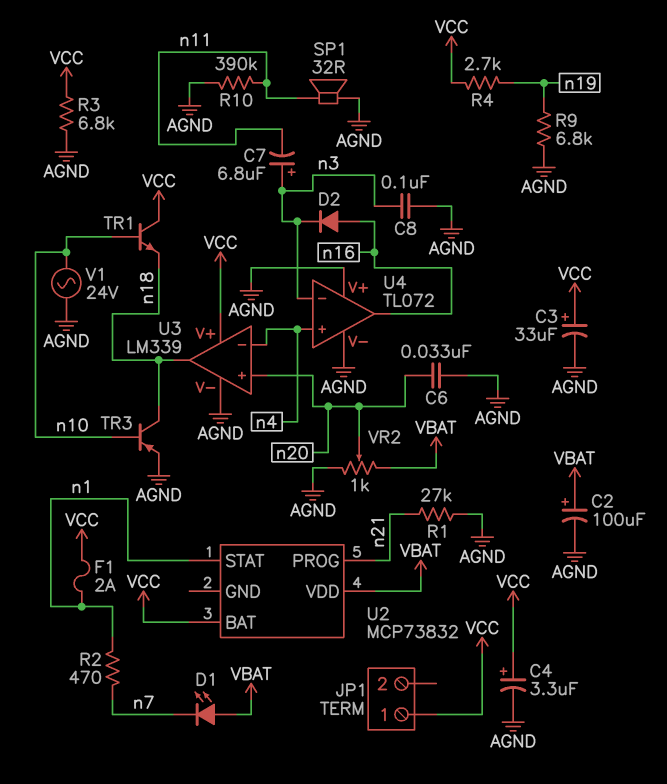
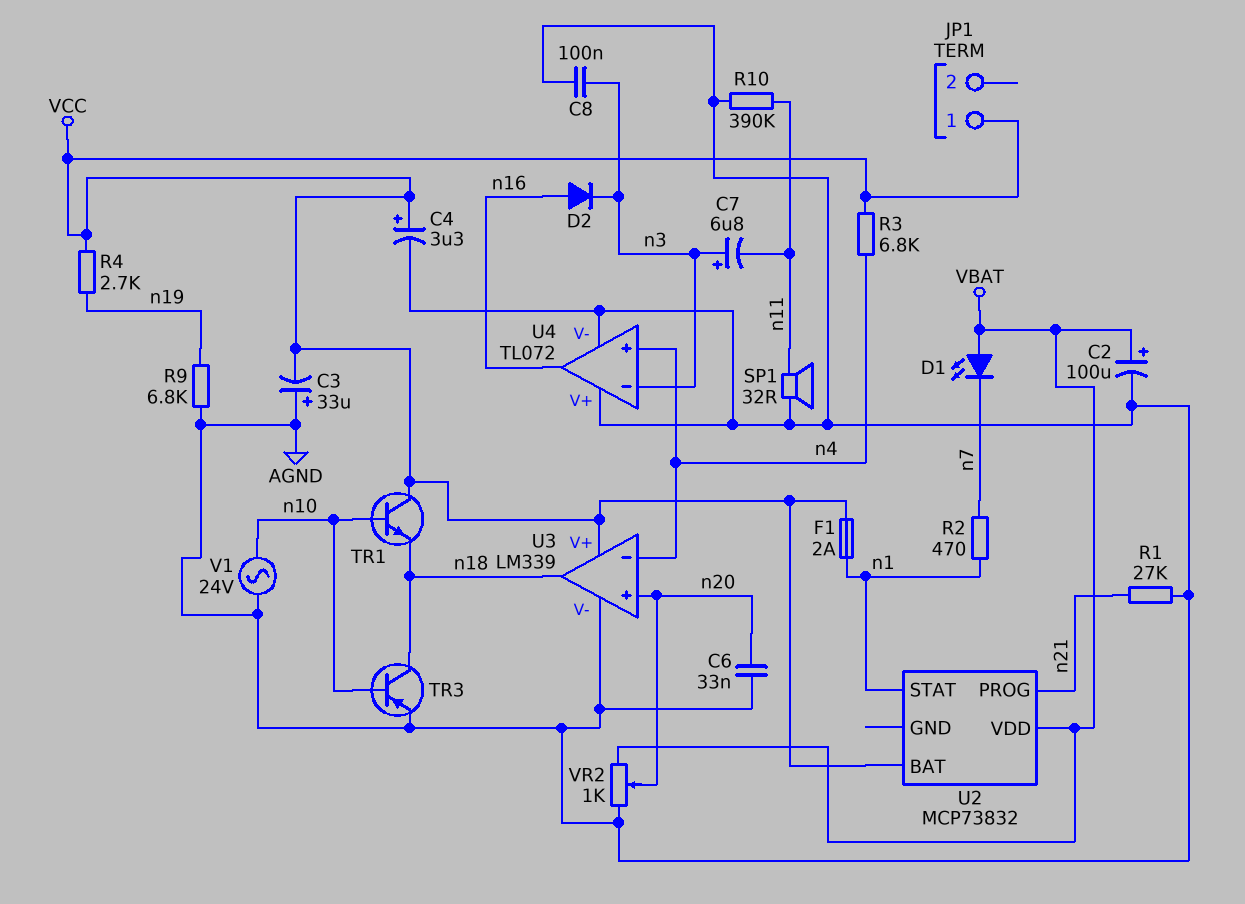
C3: 33uF (plus VCC, minus AGND) -> 33uF (plus AGND, minus VCC)
R3: 6.8k (AGND, VCC) -> 6.8k (VCC, n4)

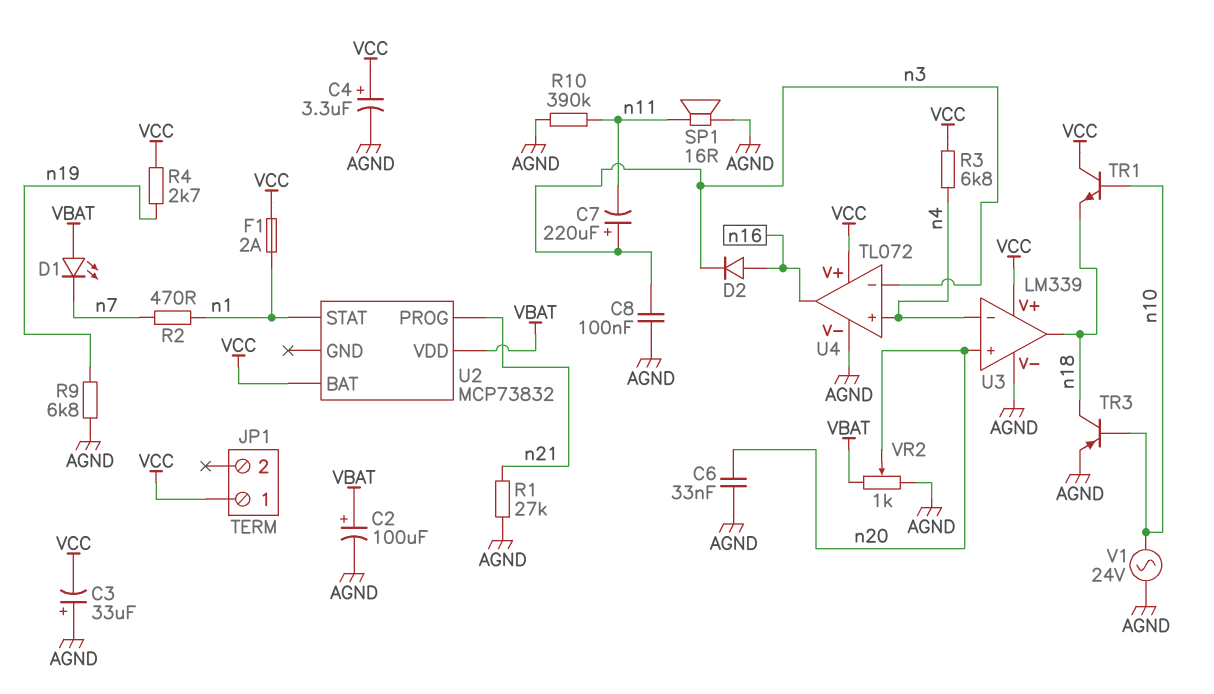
C7: 6.8uF (plus n3, minus n11) -> 220uF (plus n3, minus n11)
SP1: speaker 32R (AGND, n11) -> speaker 16R (AGND, n11)
U4 pin V+: AGND -> VCC

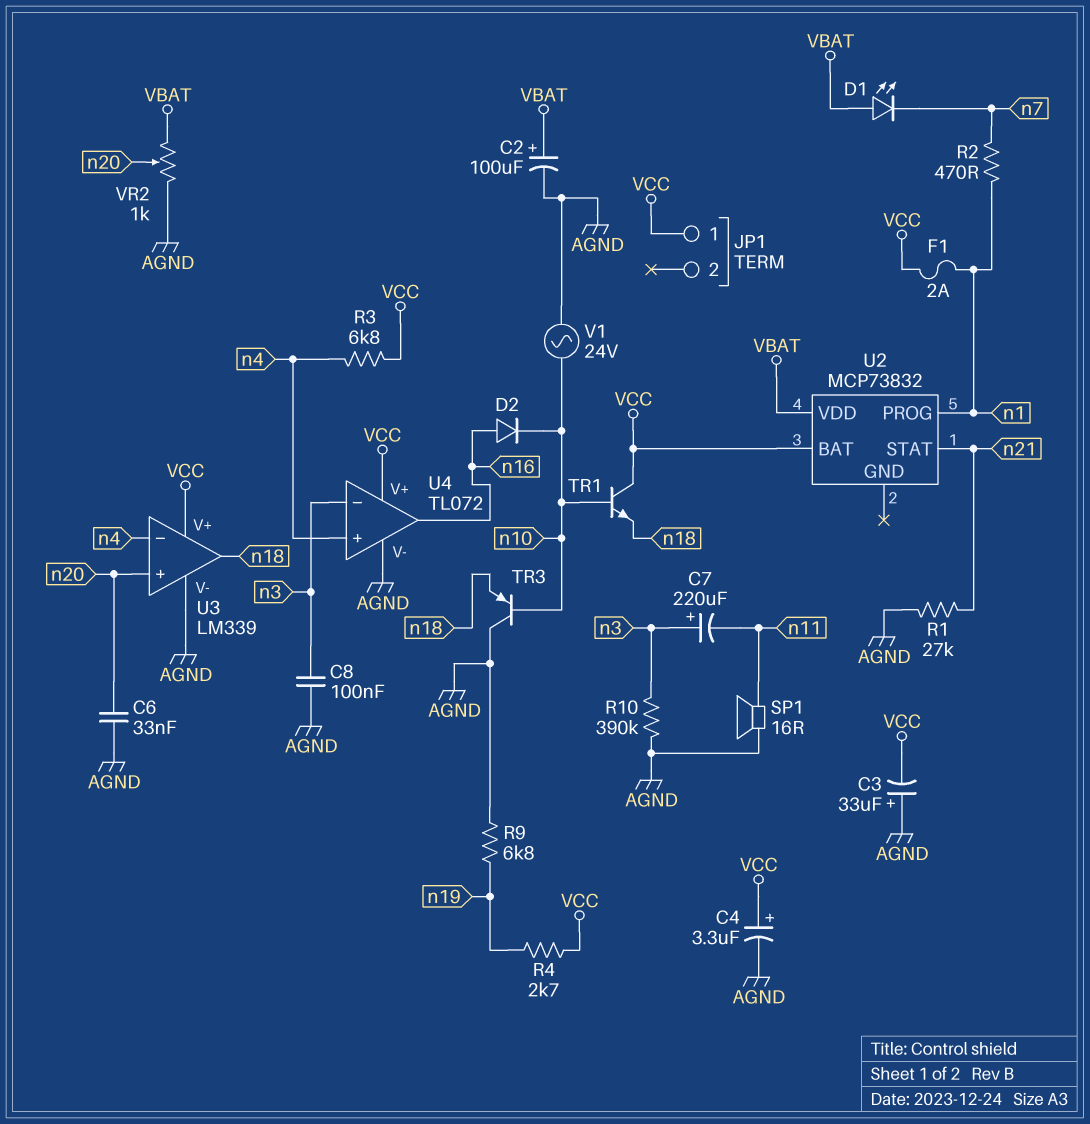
D2: diode (A n16, K n3) -> diode (A n16, K n10)
R10: 390k (AGND, n11) -> 390k (AGND, n3)
TR3: PNP (B n10, C n18, E AGND) -> PNP (B n10, C AGND, E n18)
U2 pin PROG: n21 -> n1
U2 pin STAT: n1 -> n21

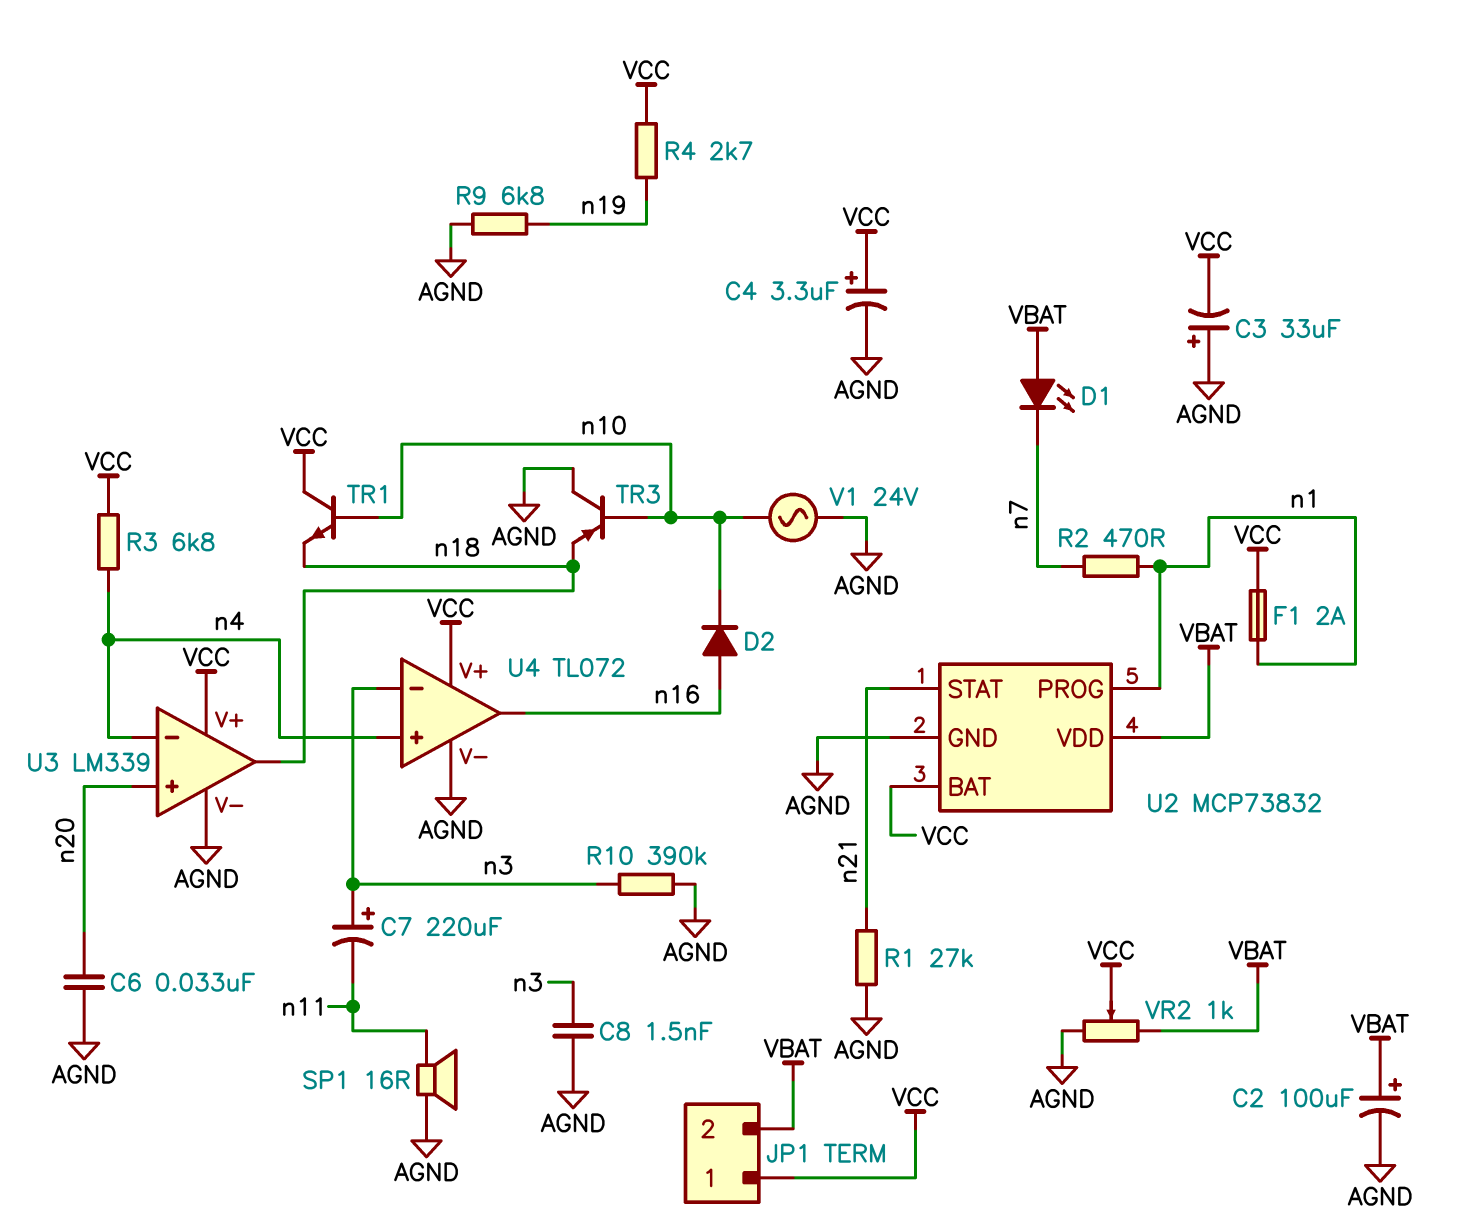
C8: 100nF (AGND, n3) -> 1.5nF (AGND, n3)
JP1 pin 2: none -> VBAT
U2 pin GND: none -> AGND
VR2: 1k (AGND, VBAT, wiper n20) -> 1k (AGND, VBAT, wiper VCC)

